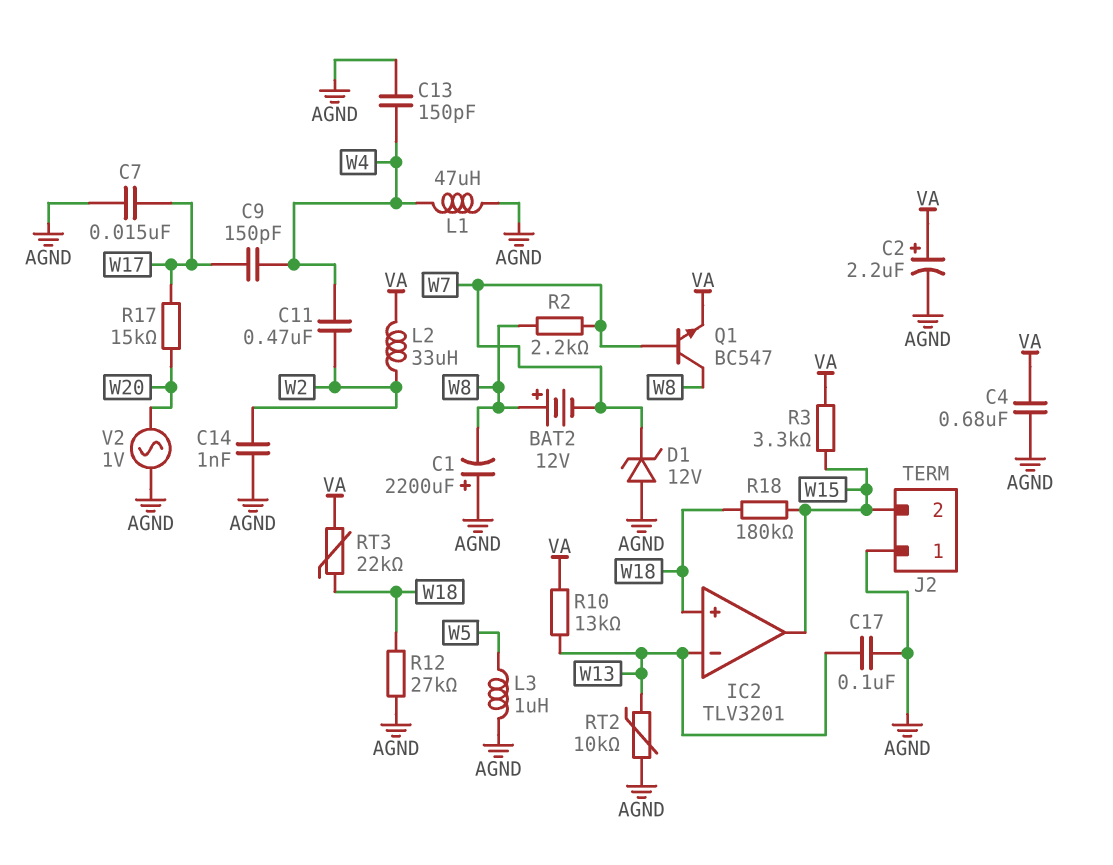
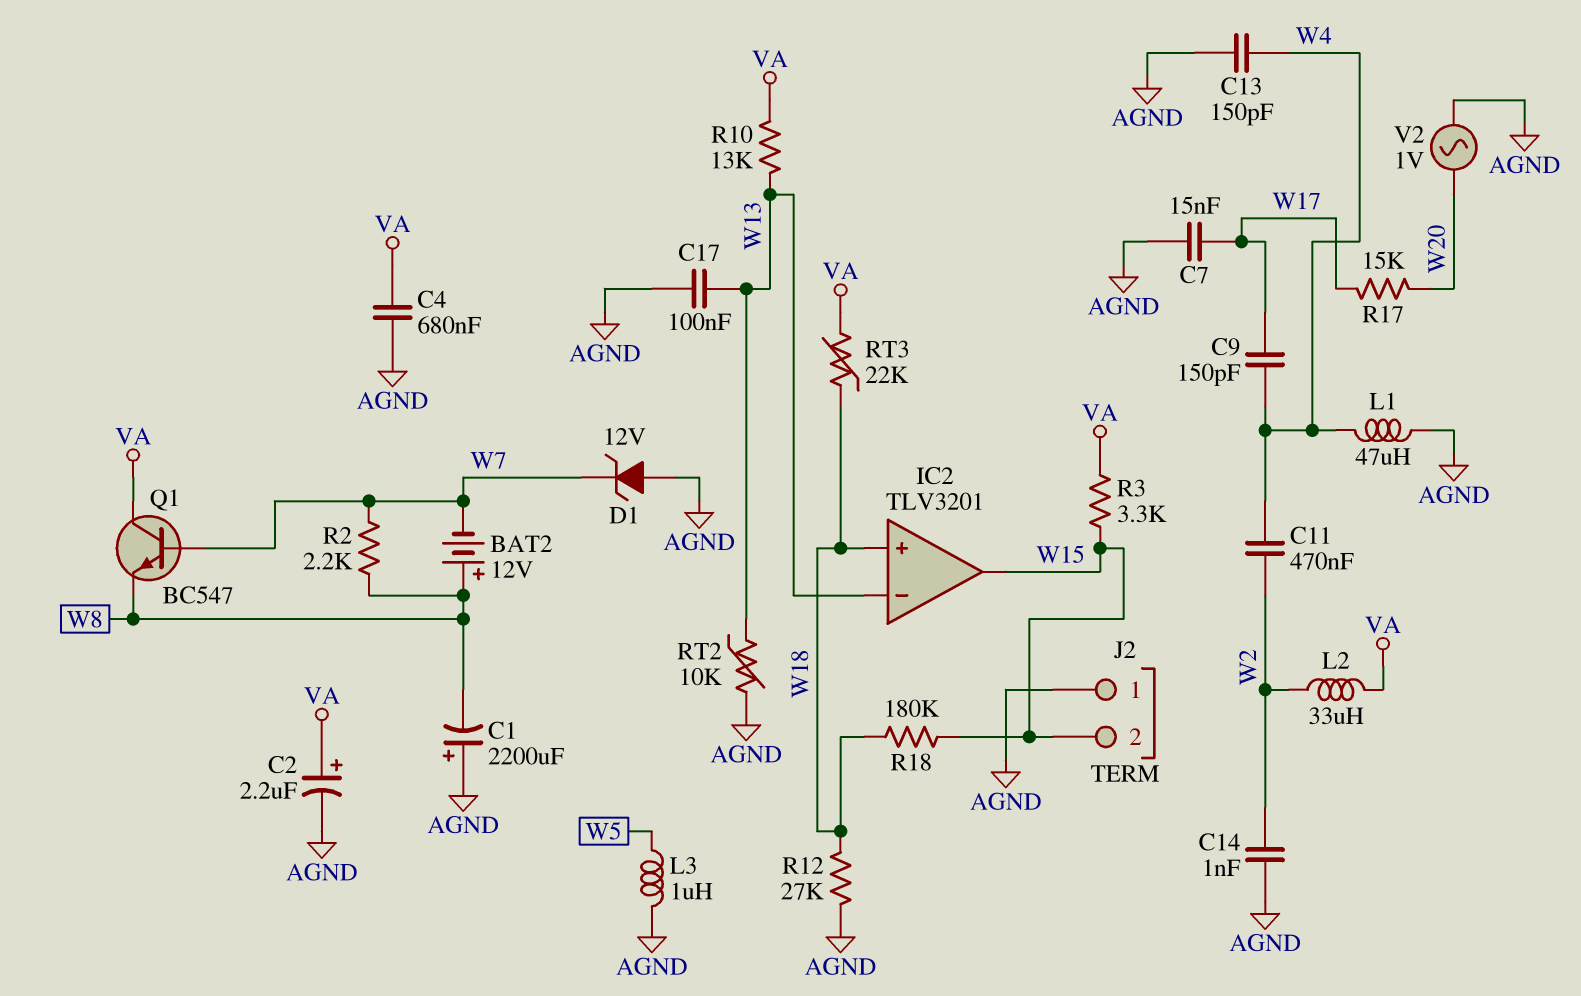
Q1: NPN BC547 (B W7, C W8, E VA) -> NPN BC547 (B W7, C VA, E W8)

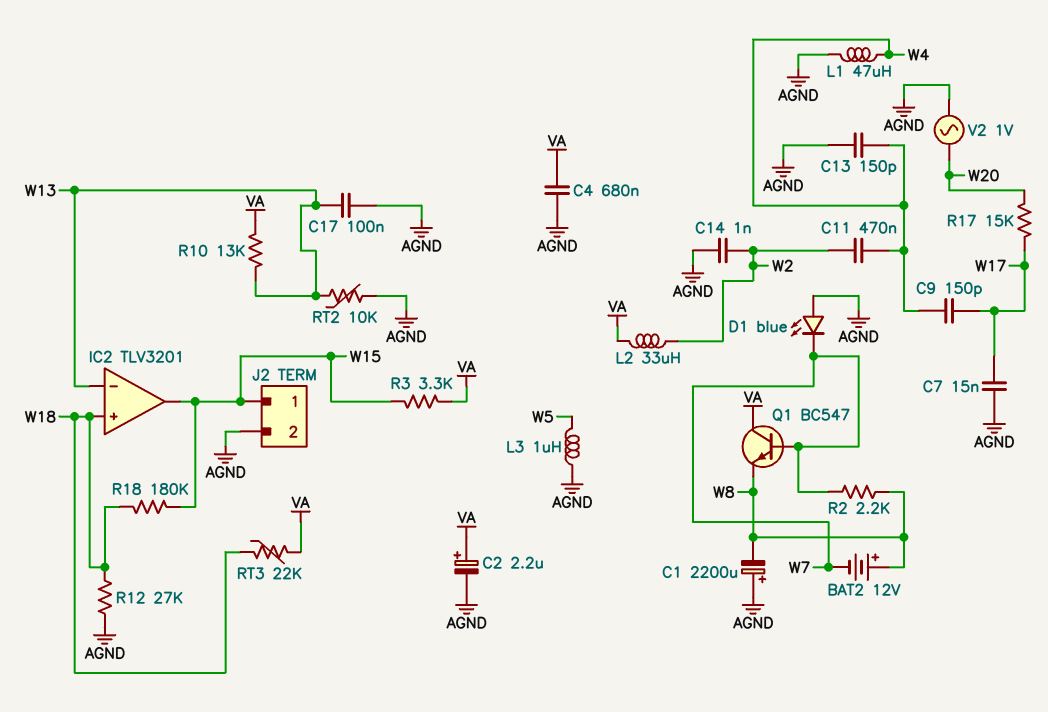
D1: zener 12V (A AGND, K W7) -> LED blue (A AGND, K W7)
J2 pin 1: AGND -> W15
J2 pin 2: W15 -> AGND

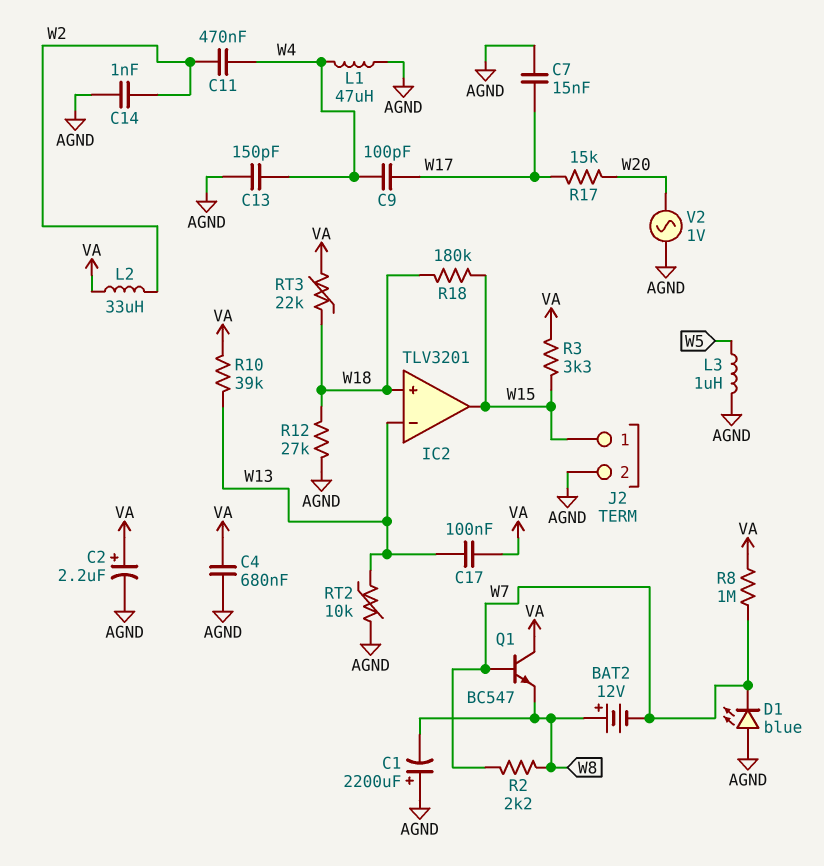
C9: 150pF (W4, W17) -> 100pF (W4, W17)
C17: 100nF (AGND, W13) -> 100nF (VA, W13)
R8: none -> 1M (VA, W7)
R10: 13k (VA, W13) -> 39k (VA, W13)

